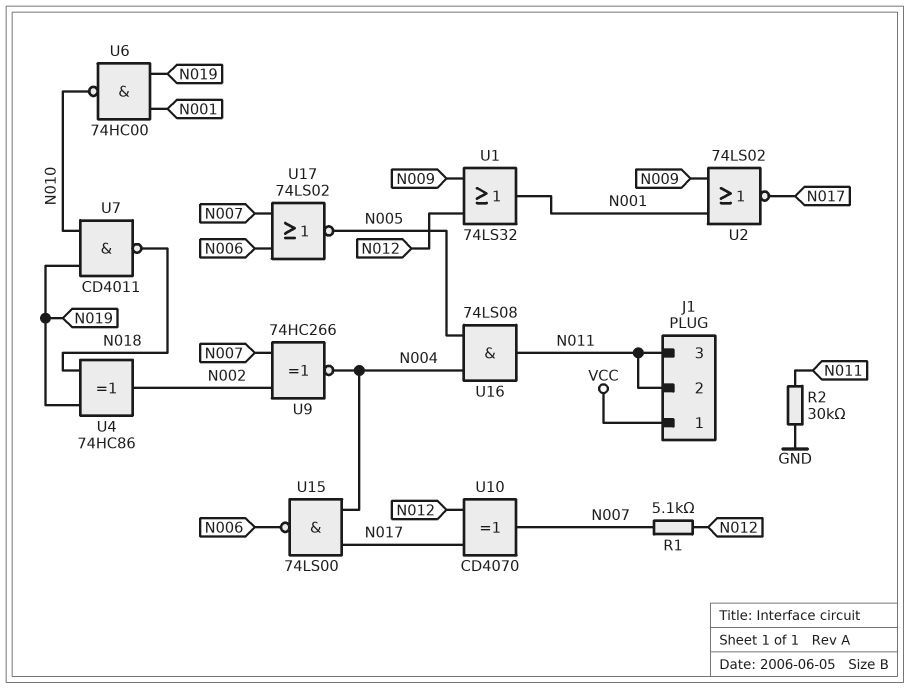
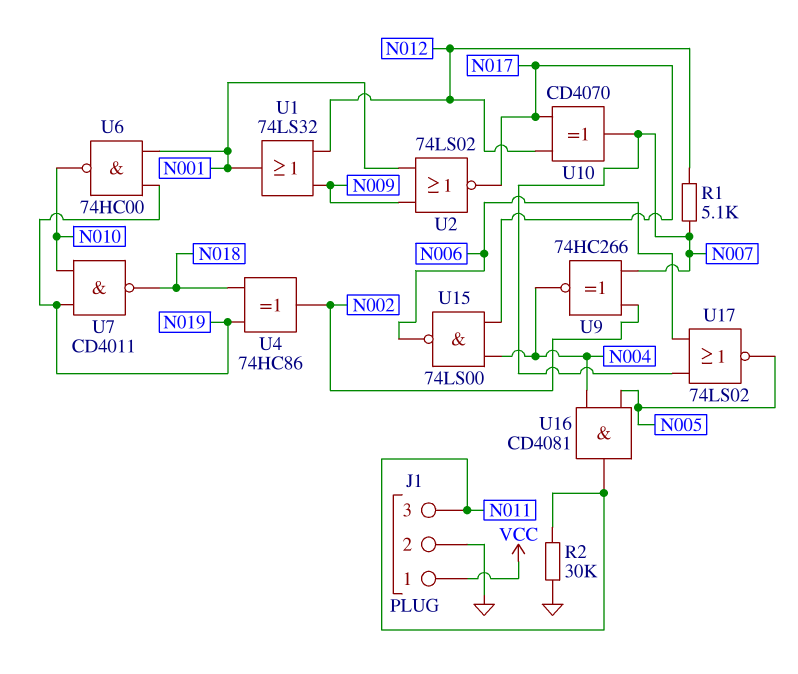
J1 pin 2: N011 -> GND
U16: AND 74LS08 (in N004, in N005, out N011) -> AND CD4081 (in N004, in N005, out N011)

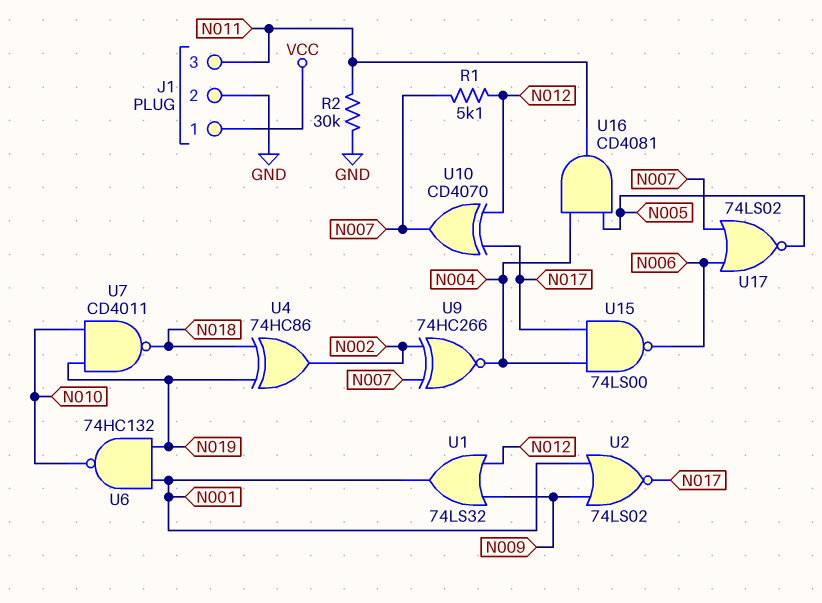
U6: NAND 74HC00 (in N001, in N019, out N010) -> NAND 74HC132 (in N001, in N019, out N010)

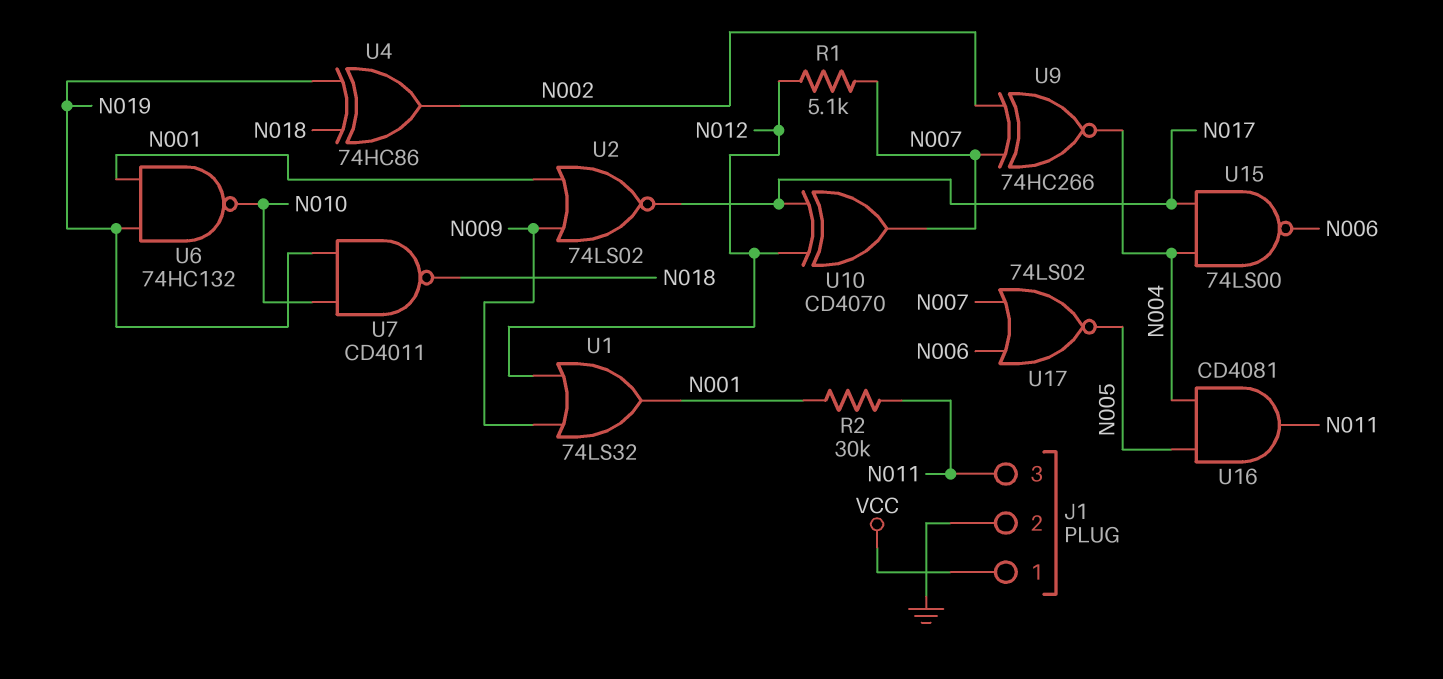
R2: 30k (GND, N011) -> 30k (N001, N011)

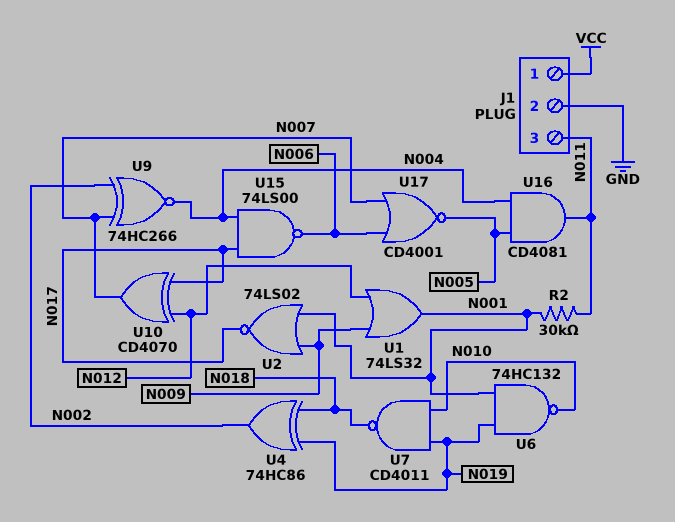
R1: 5.1k (N007, N012) -> none
U17: NOR 74LS02 (in N006, in N007, out N005) -> NOR CD4001 (in N006, in N007, out N005)

